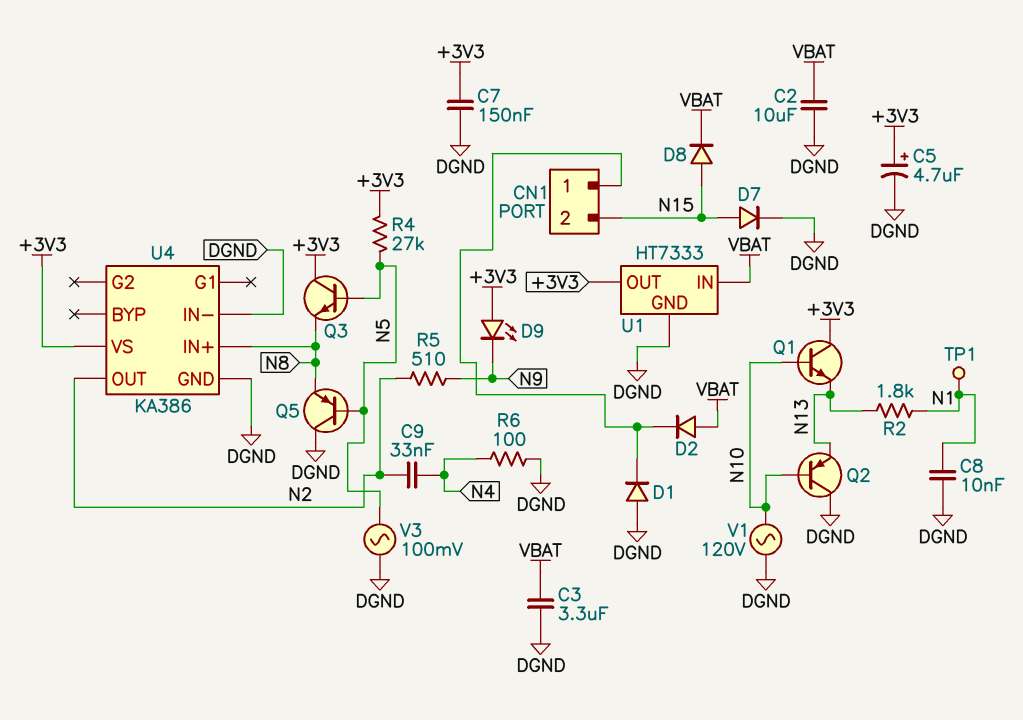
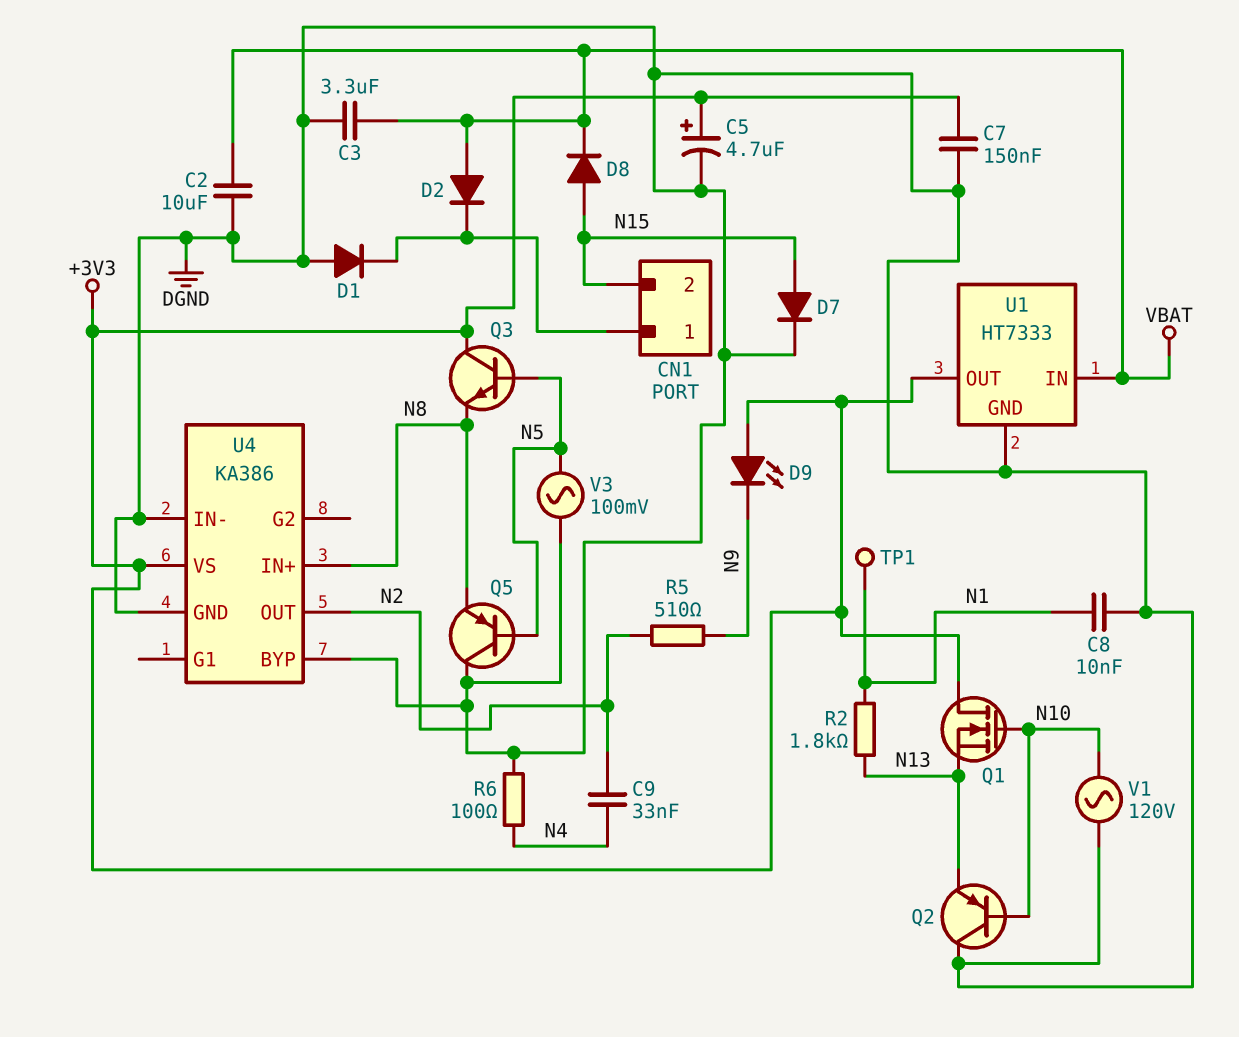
Q1: NPN (B N10, C +3V3, E N13) -> NMOS (G N10, D +3V3, S N13)
R4: 27k (+3V3, N5) -> none
U4 pin BYP: none -> DGND

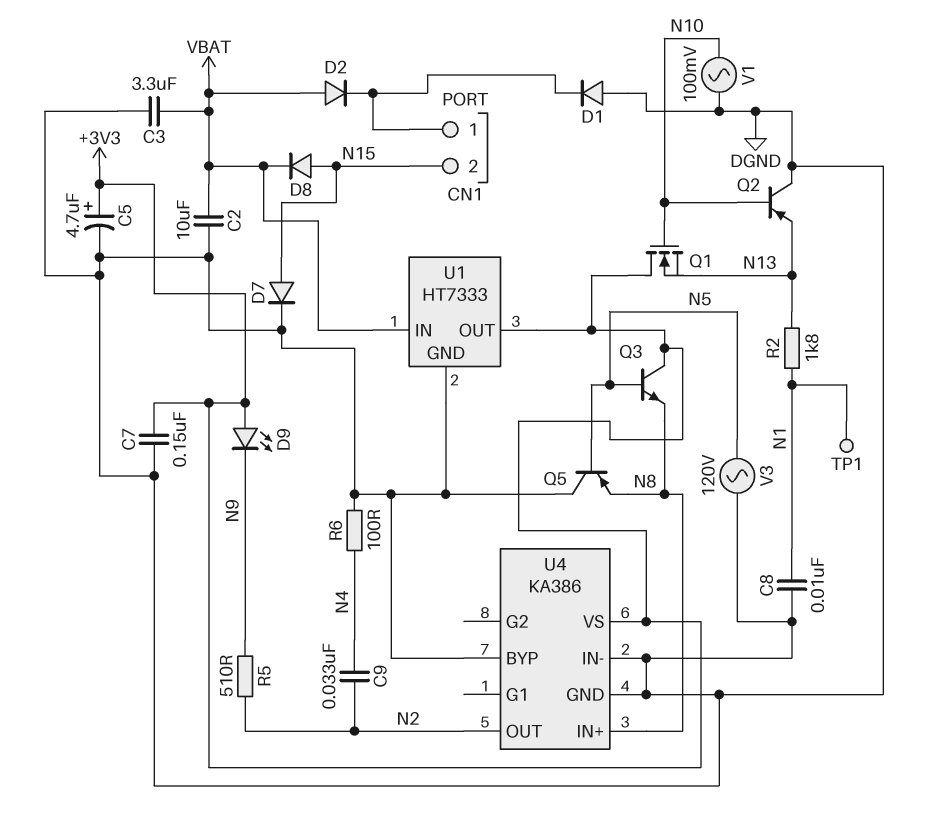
V1: AC 120V (DGND, N10) -> AC 100mV (DGND, N10)
V3: AC 100mV (DGND, N5) -> AC 120V (DGND, N5)

